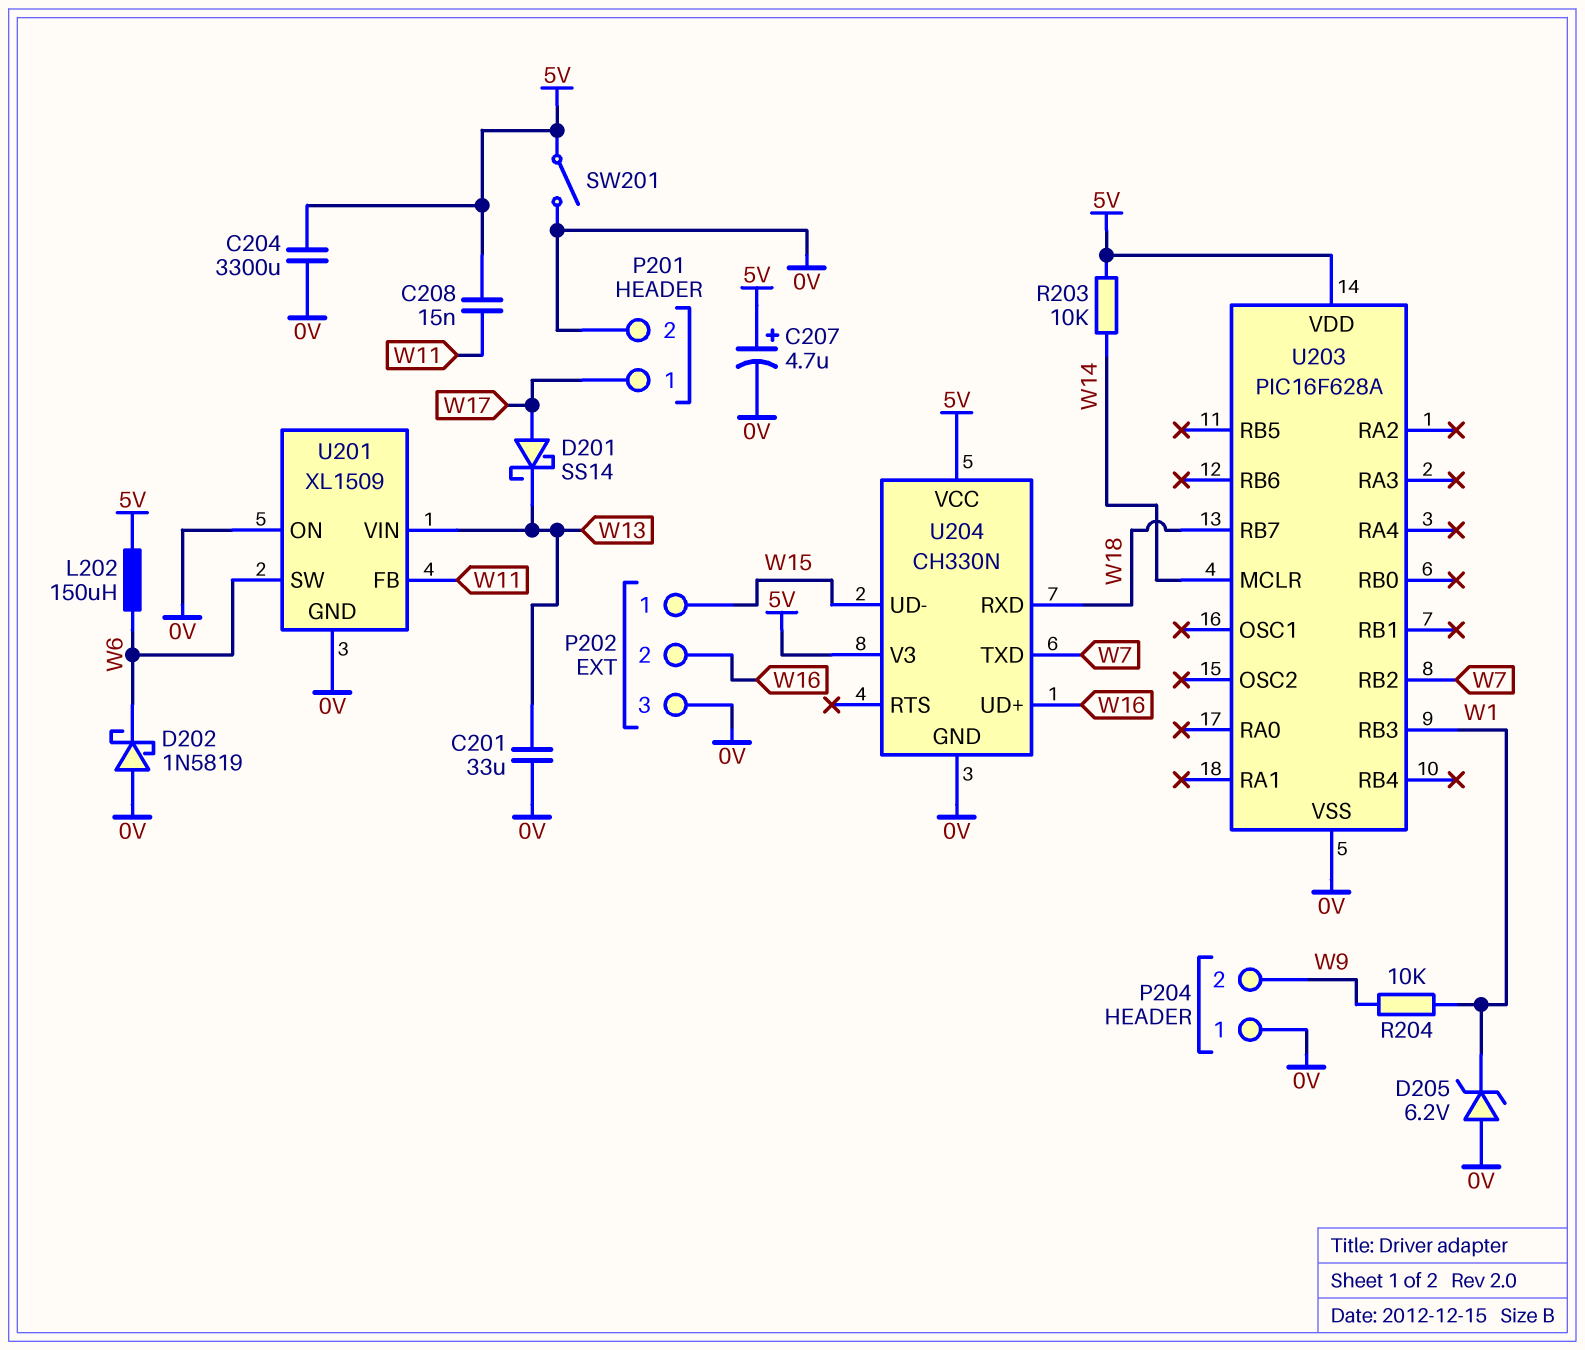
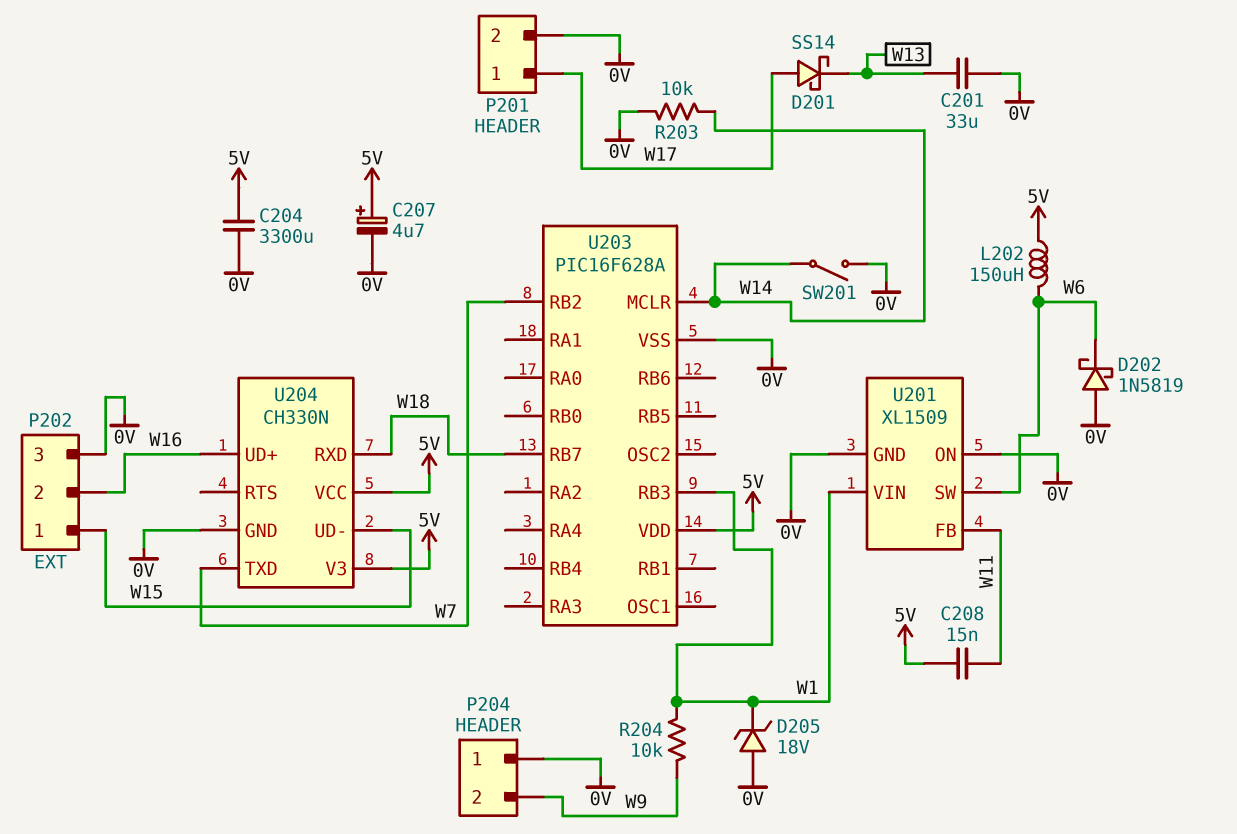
D205: zener 6.2V (A 0V, K W1) -> zener 18V (A 0V, K W1)
R203: 10k (5V, W14) -> 10k (0V, W14)
SW201: switch (0V, 5V) -> switch (0V, W14)
U201 pin VIN: W13 -> W1

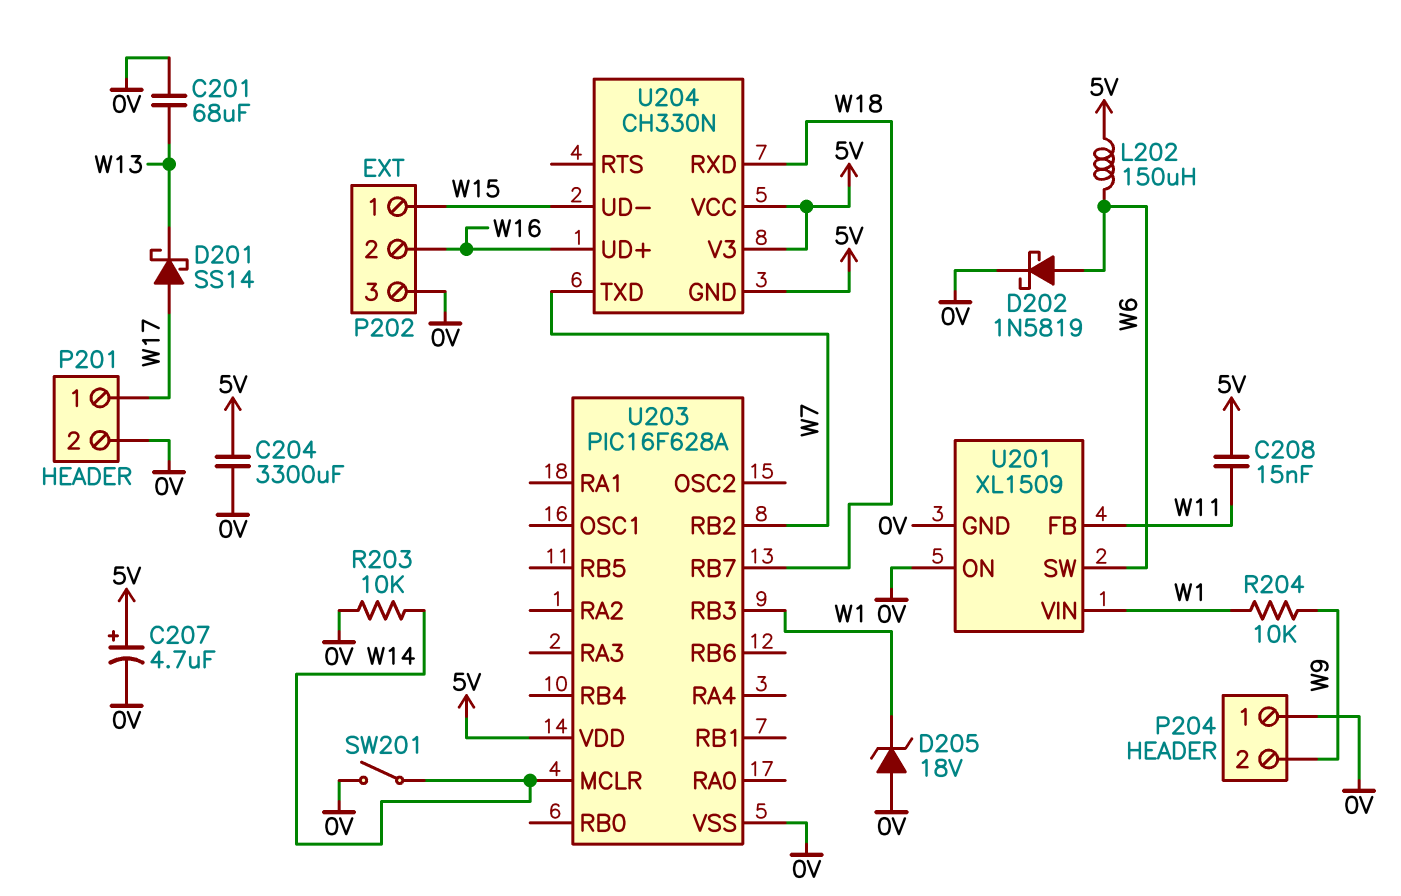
C201: 33uF (0V, W13) -> 68uF (0V, W13)
D202: schottky 1N5819 (A 0V, K W6) -> schottky 1N5819 (A W6, K 0V)
U204 pin GND: 0V -> 5V

